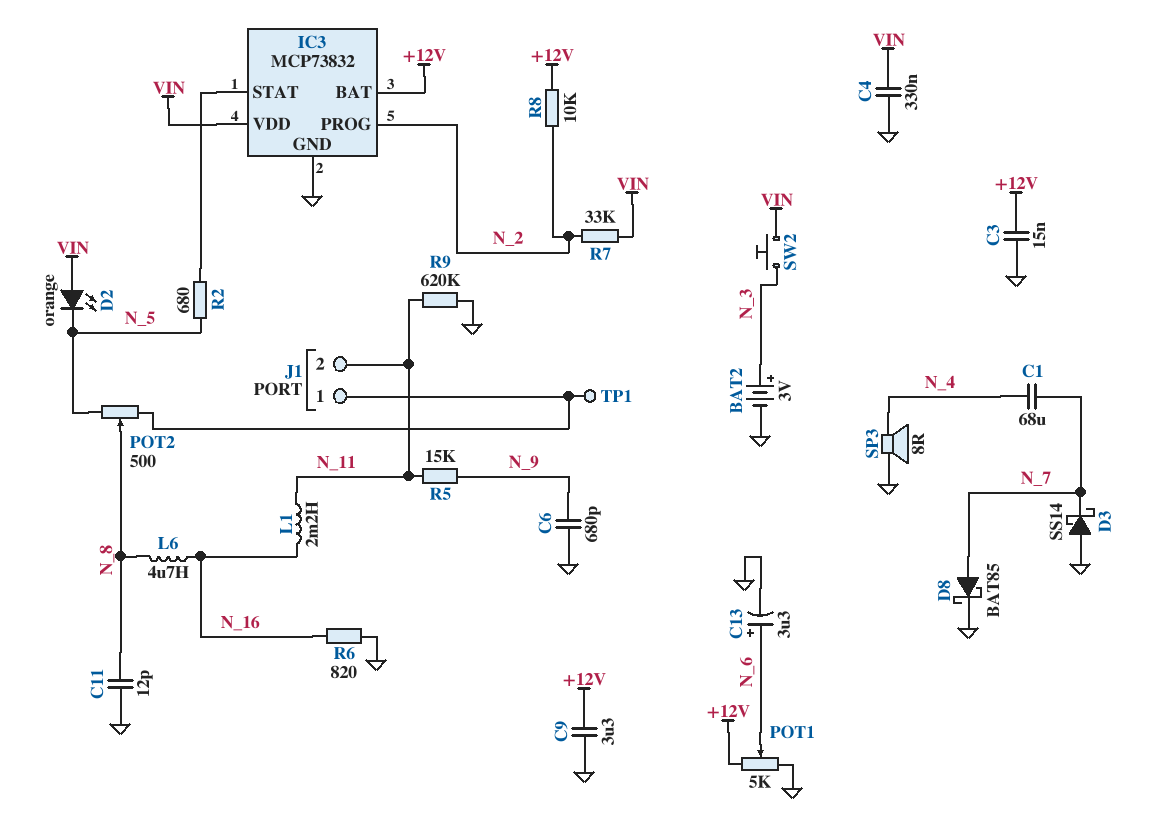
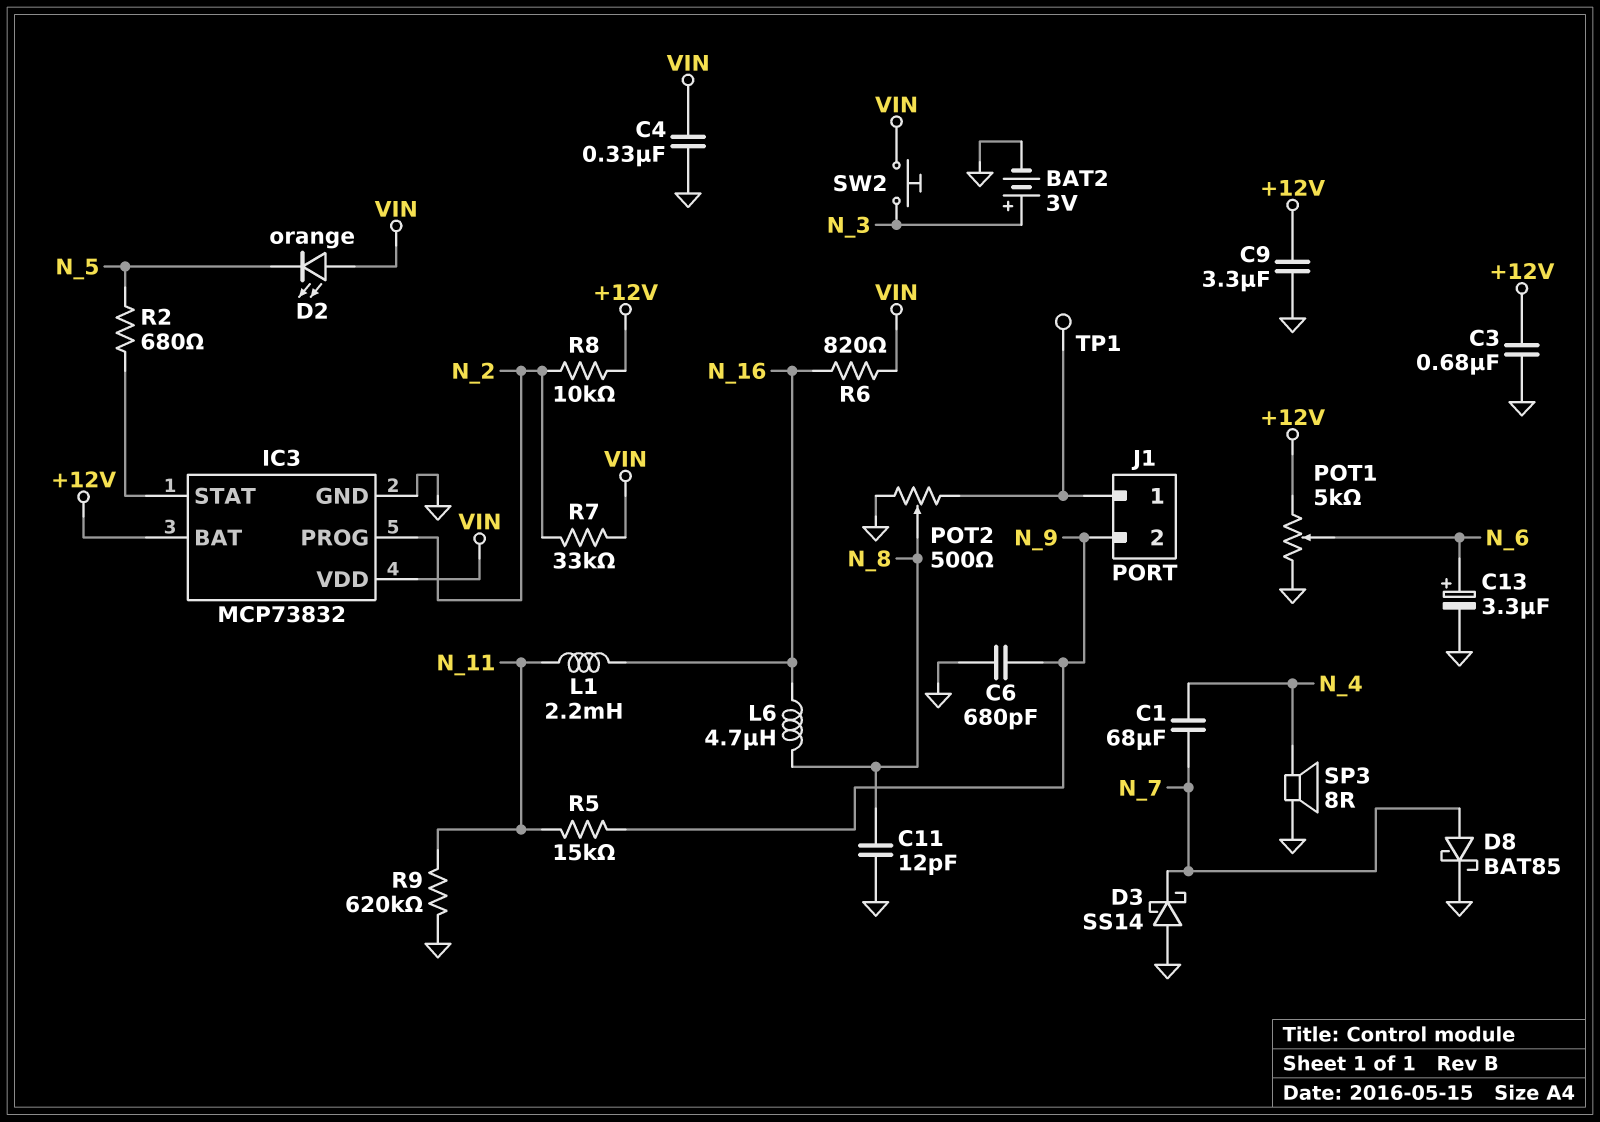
C3: 15nF (+12V, GND) -> 680nF (+12V, GND)
J1 pin 2: N_11 -> N_9
POT2: 500 (J1/1, N_5, wiper N_8) -> 500 (GND, J1/1, wiper N_8)
R6: 820 (GND, N_16) -> 820 (N_16, VIN)

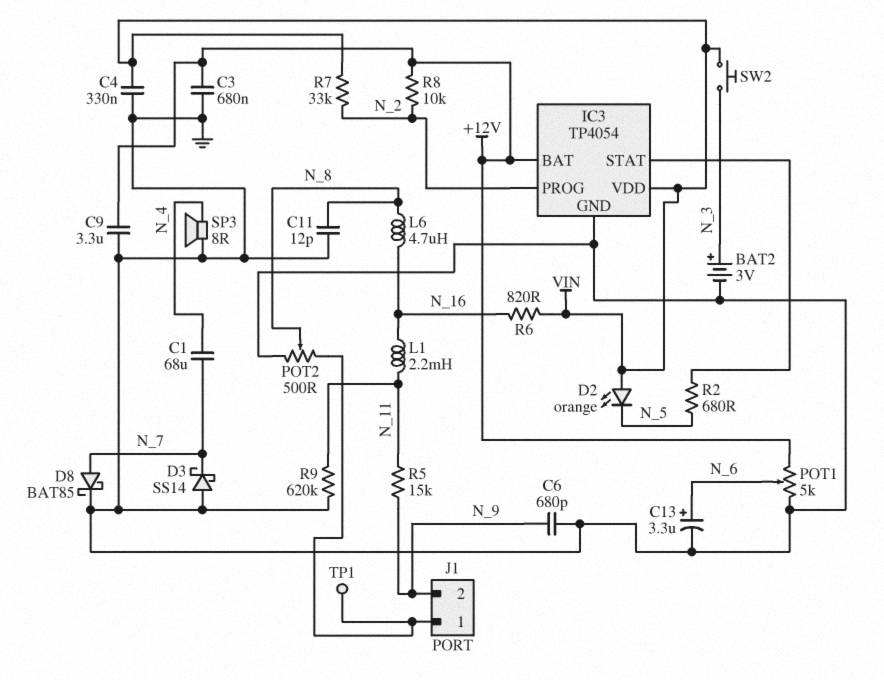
IC3: MCP73832 -> TP4054

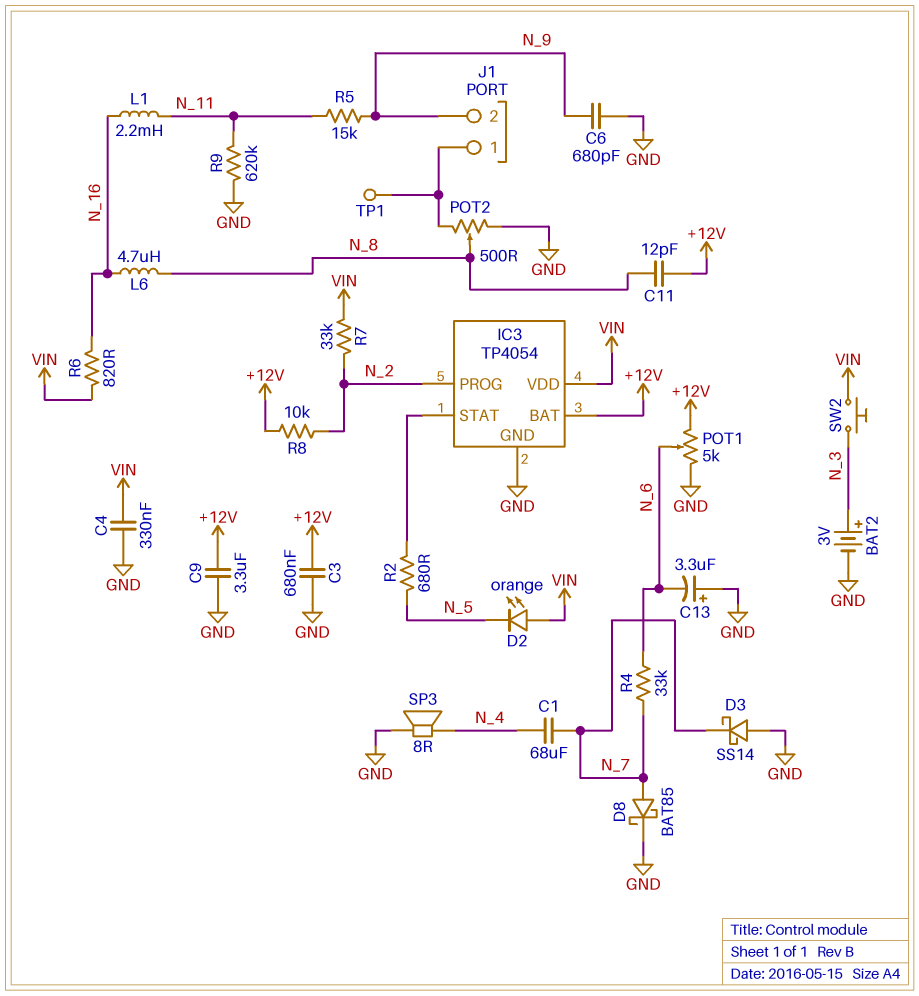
C11: 12pF (GND, N_8) -> 12pF (+12V, N_8)
C13: 3.3uF (plus N_6, minus GND) -> 3.3uF (plus GND, minus N_6)
R4: none -> 33k (N_6, N_7)

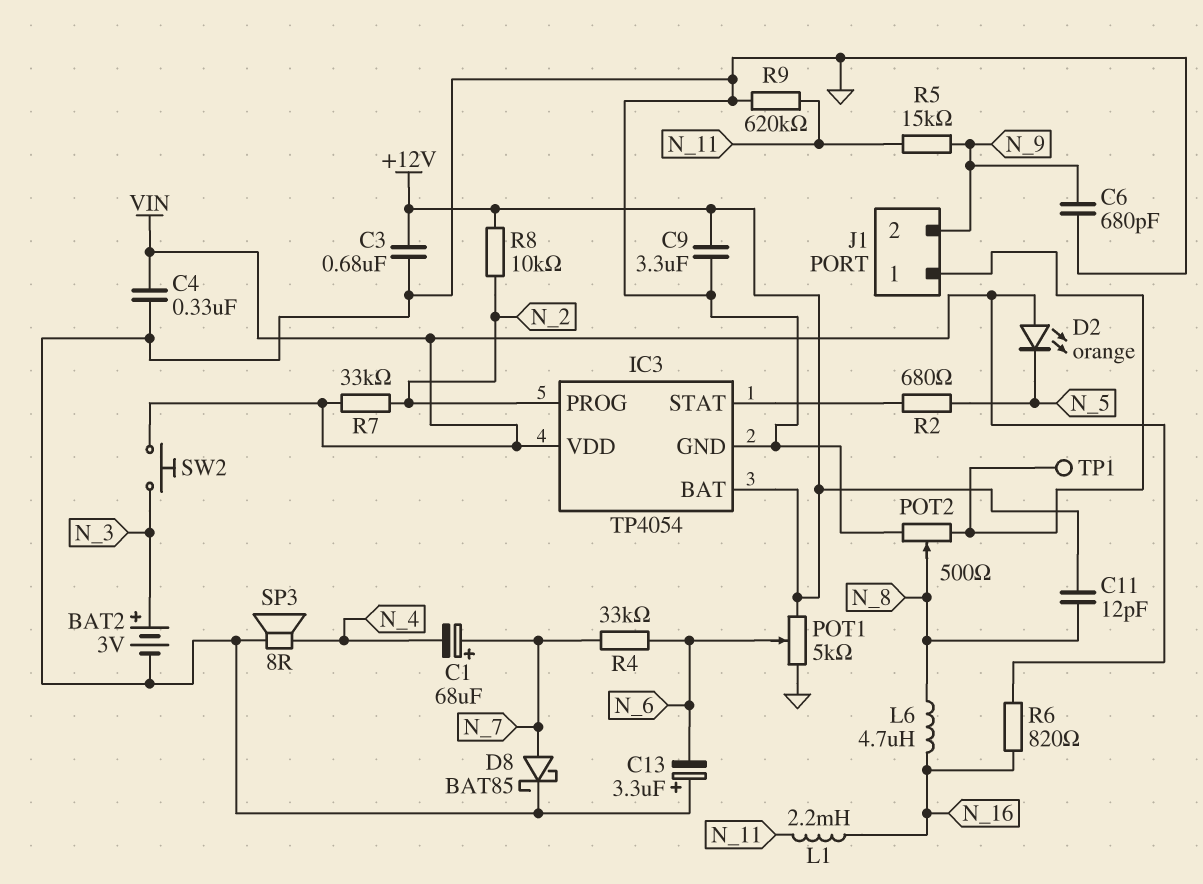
C1: 68uF (N_4, N_7) -> 68uF (plus N_7, minus N_4)
D3: schottky SS14 (A GND, K N_7) -> none

